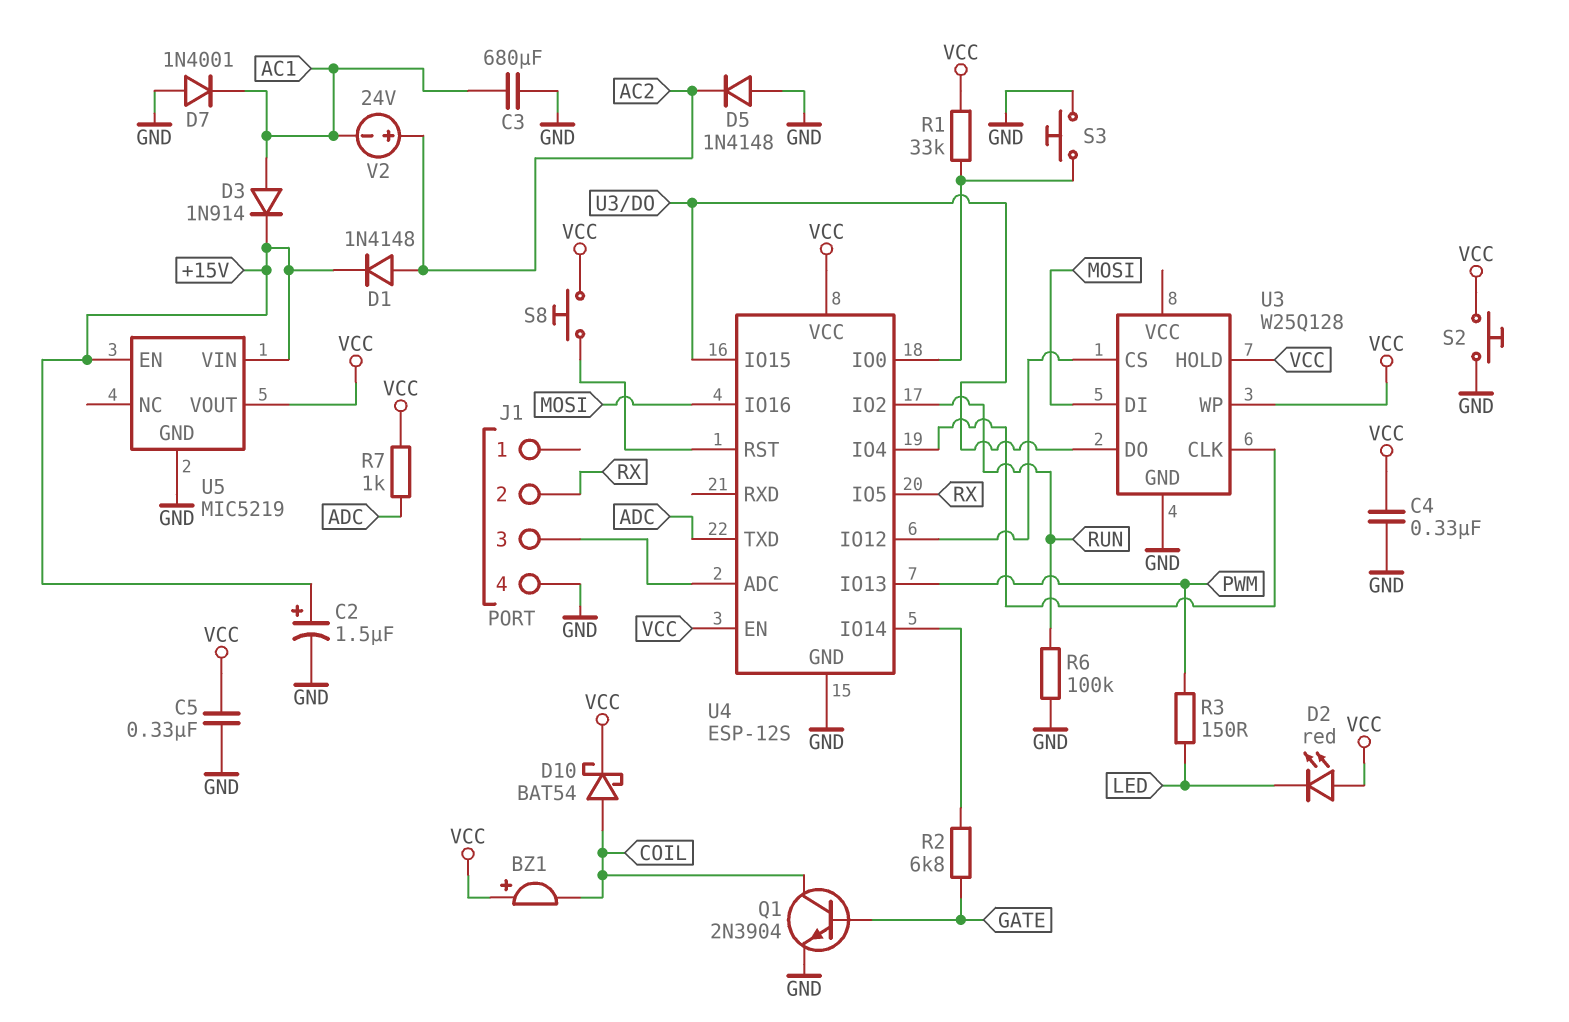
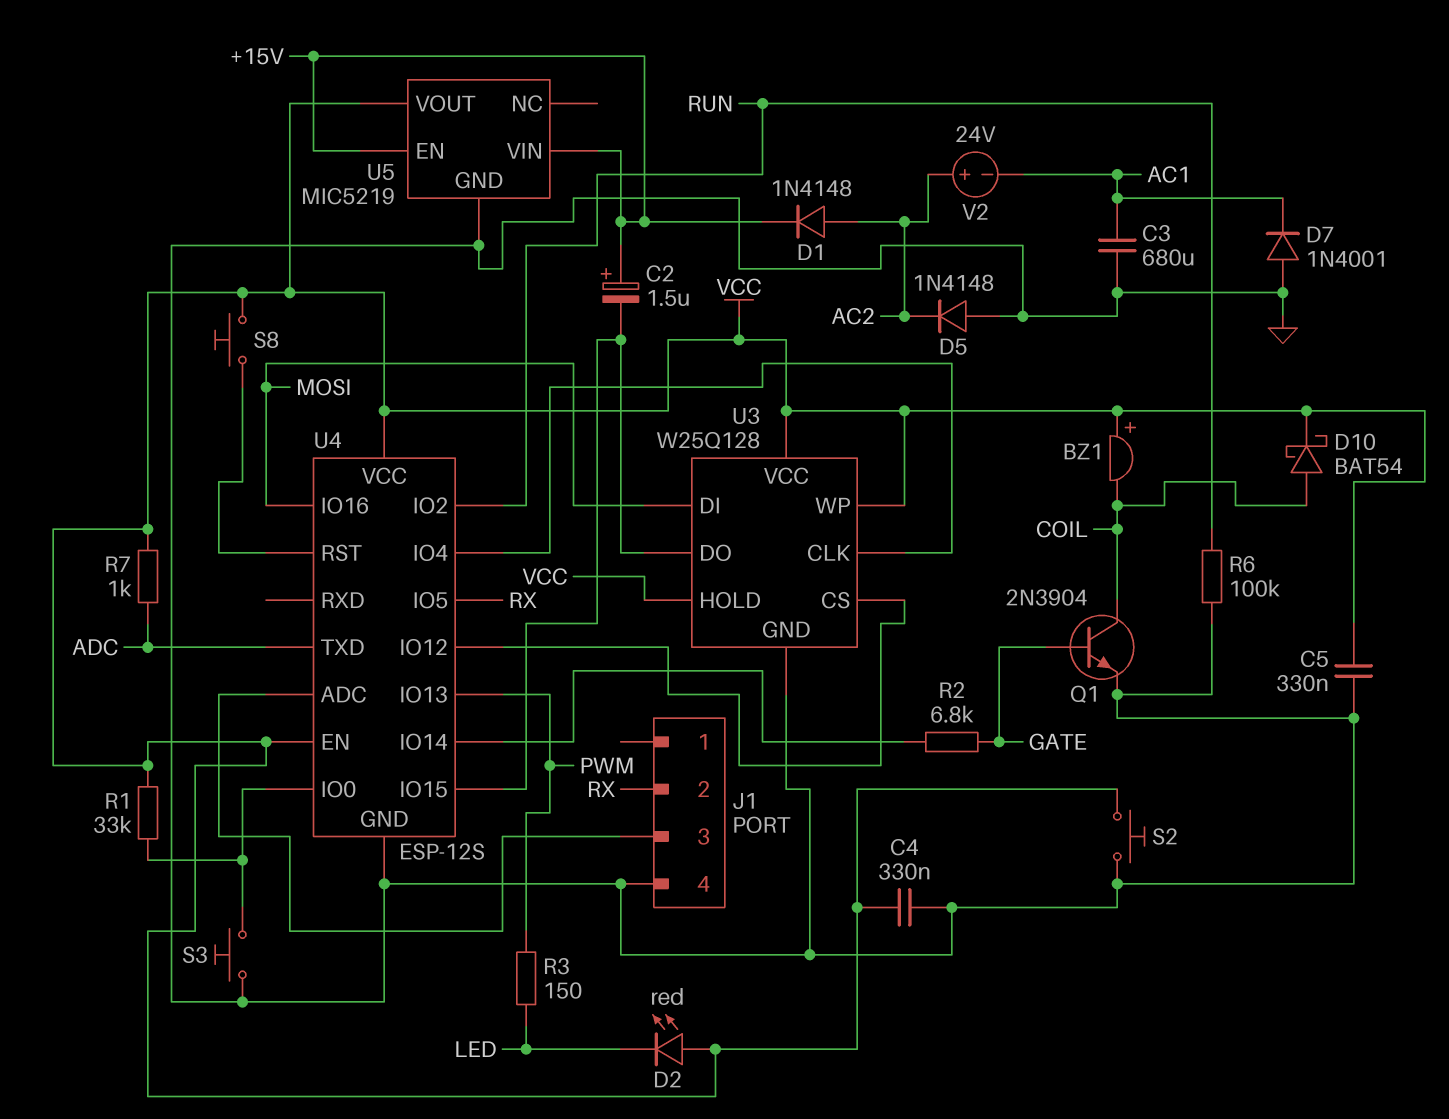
C2: 1.5uF (plus +15V, minus GND) -> 1.5uF (plus +15V, minus U3/DO)
D3: diode 1N914 (A AC1, K +15V) -> none
U3 pin VCC: none -> VCC

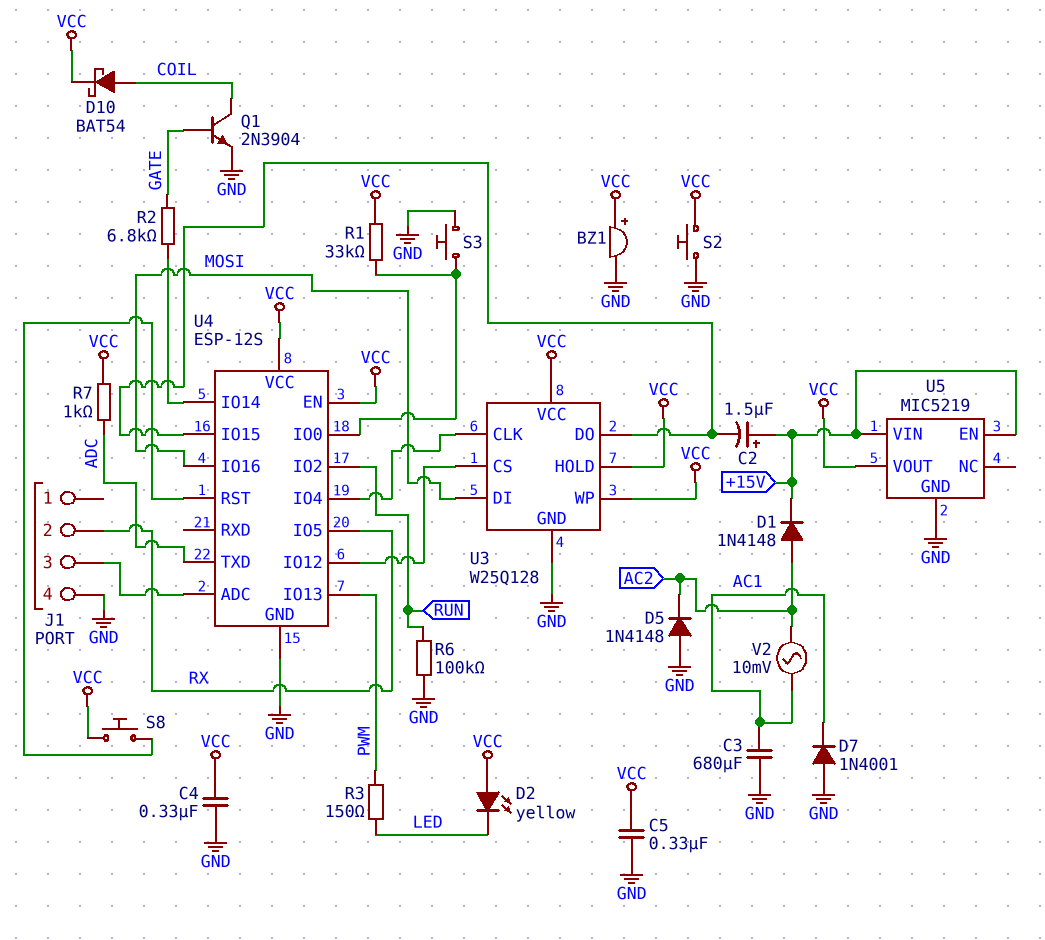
BZ1: buzzer (plus VCC, minus COIL) -> buzzer (plus VCC, minus GND)
D2: LED red (A VCC, K LED) -> LED yellow (A VCC, K LED)
V2: 24V (plus AC2, minus AC1) -> AC 10mV (AC1, AC2)

